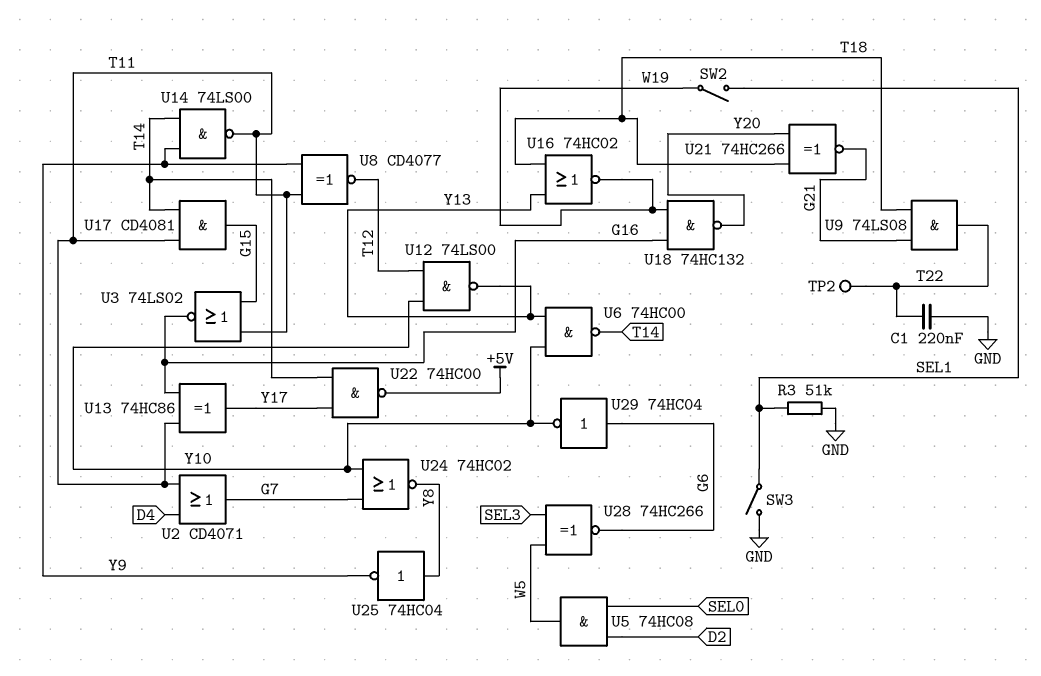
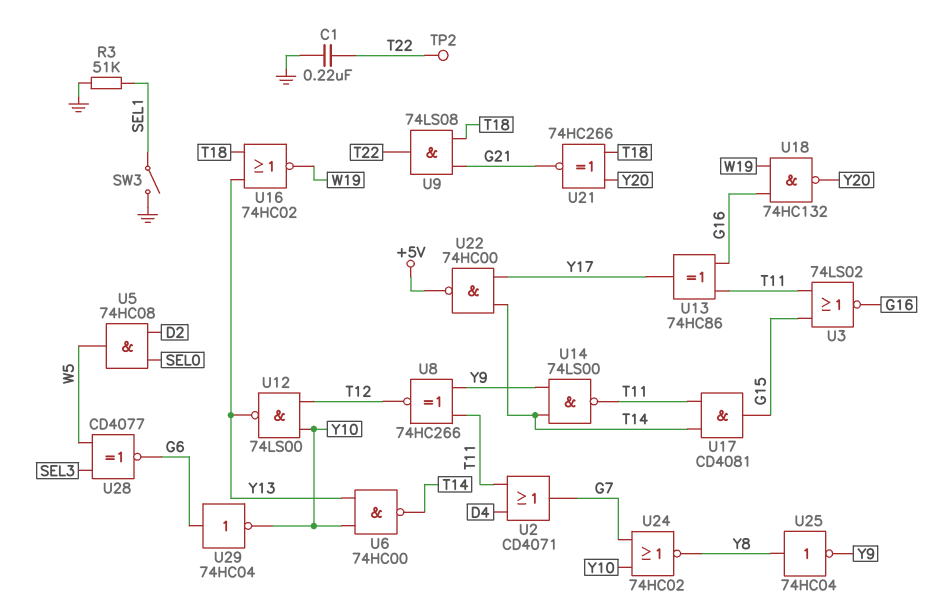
SW2: switch (SEL1, W19) -> none
U8: XNOR CD4077 (in T11, in Y9, out T12) -> XNOR 74HC266 (in T11, in Y9, out T12)
U28: XNOR 74HC266 (in SEL3, in W5, out G6) -> XNOR CD4077 (in SEL3, in W5, out G6)

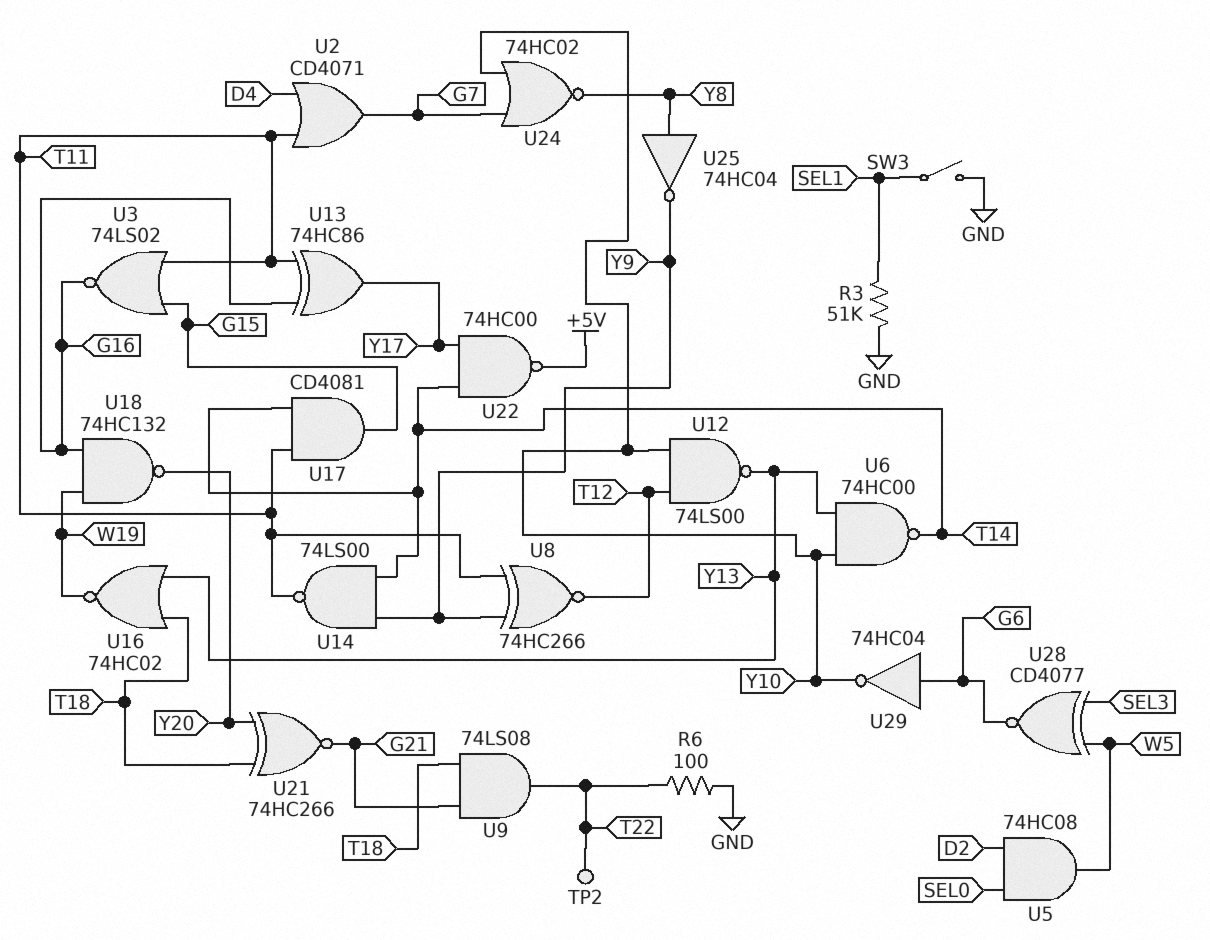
C1: 220nF (GND, T22) -> none
R6: none -> 100 (GND, T22)

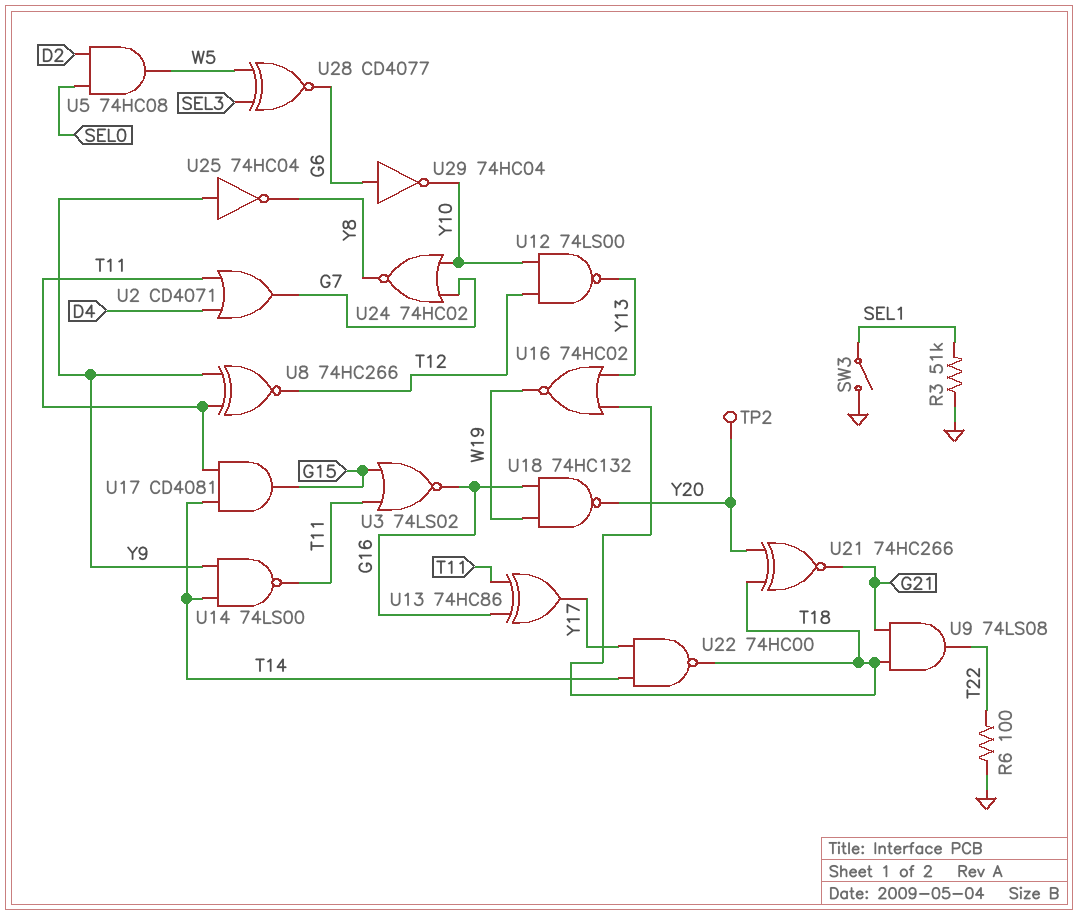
TP2: test point (T22) -> test point (Y20)
U6: NAND 74HC00 (in Y10, in Y13, out T14) -> none
U22: NAND 74HC00 (in T14, in Y17, out +5V) -> NAND 74HC00 (in T14, in Y17, out T18)
U25: NOT 74HC04 (in Y8, out Y9) -> NOT 74HC04 (in Y9, out Y8)

